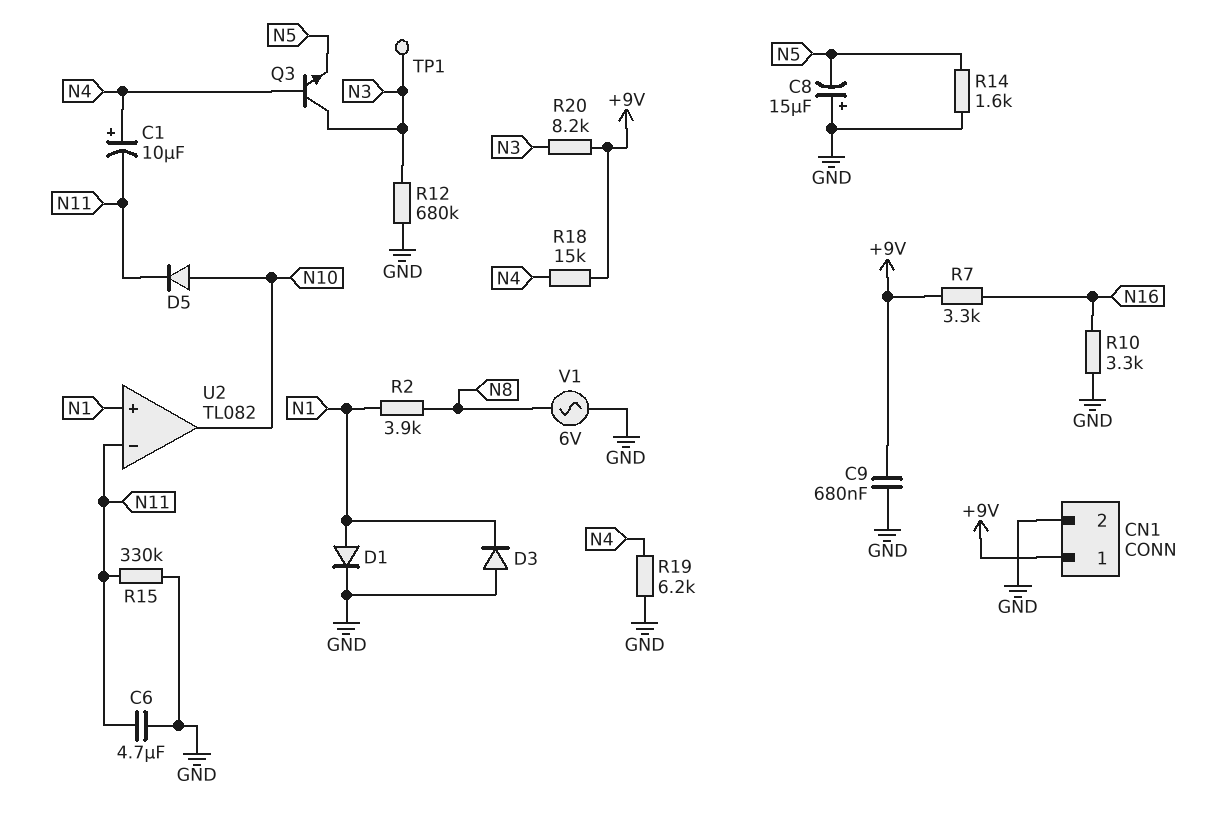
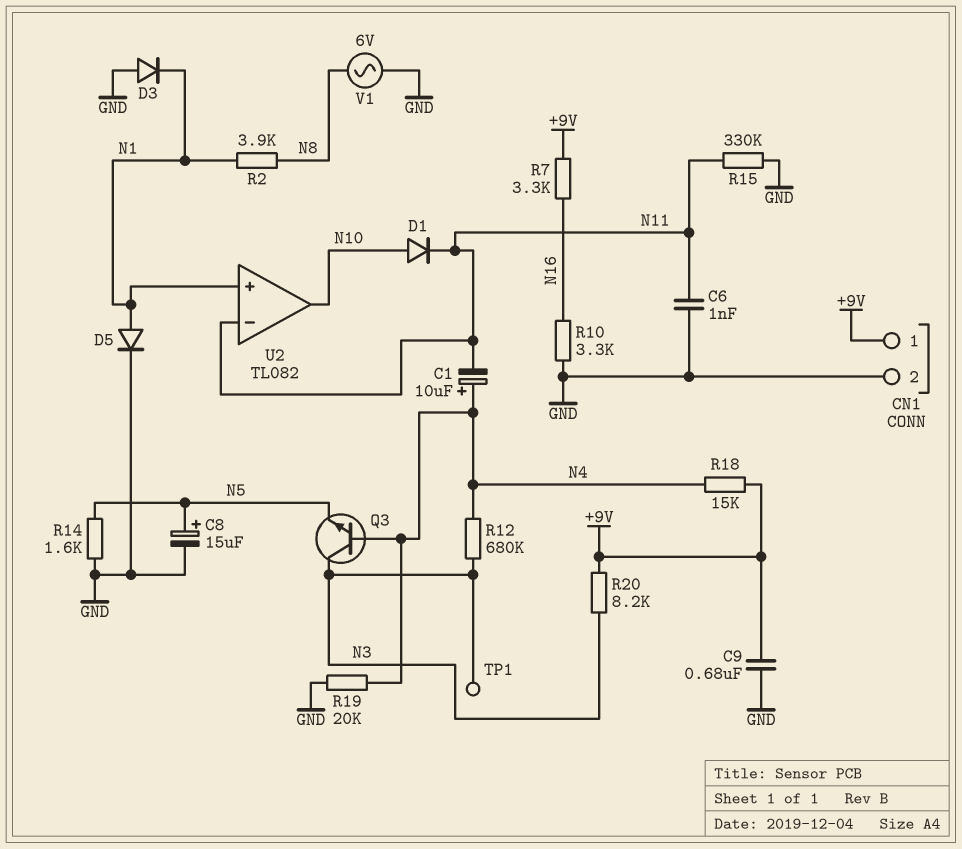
C6: 4.7uF (GND, N11) -> 1nF (GND, N11)
C8: 15uF (plus GND, minus N5) -> 15uF (plus N5, minus GND)
D1: diode (A N1, K GND) -> diode (A N10, K N11)
D5: diode (A N10, K N11) -> diode (A N1, K GND)
R12: 680k (GND, N3) -> 680k (N3, N4)
R19: 6.2k (GND, N4) -> 20k (GND, N4)

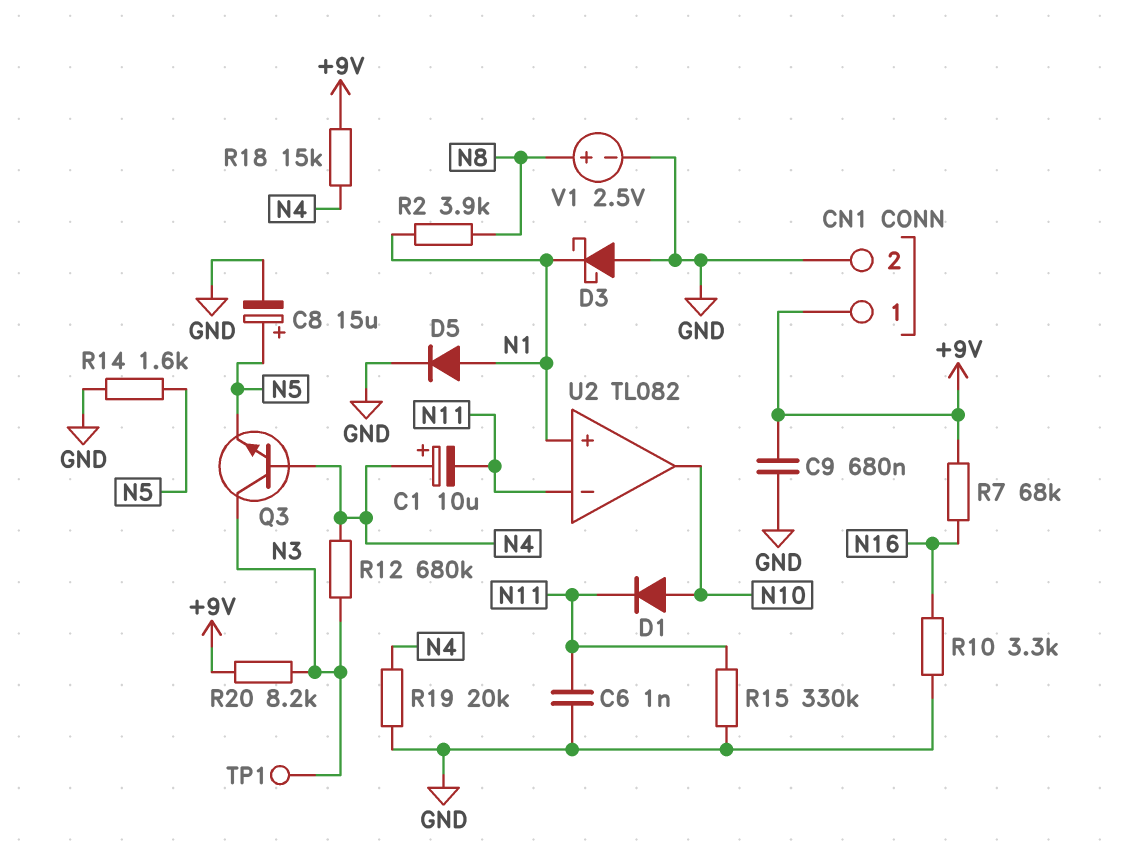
D3: diode (A GND, K N1) -> schottky (A GND, K N1)
R7: 3.3k (+9V, N16) -> 68k (+9V, N16)
V1: AC 6V (GND, N8) -> 2.5V (plus N8, minus GND)

